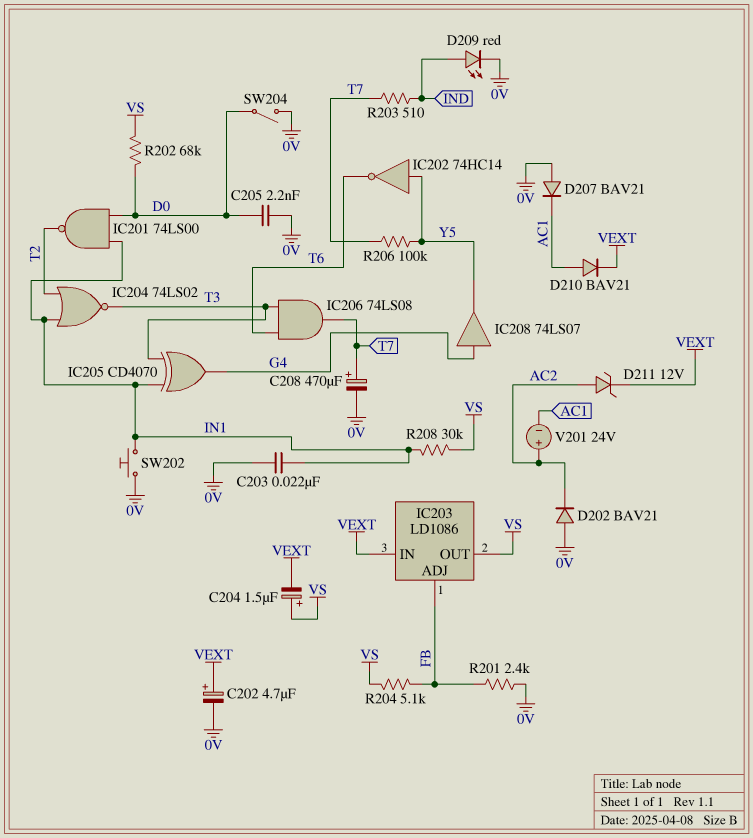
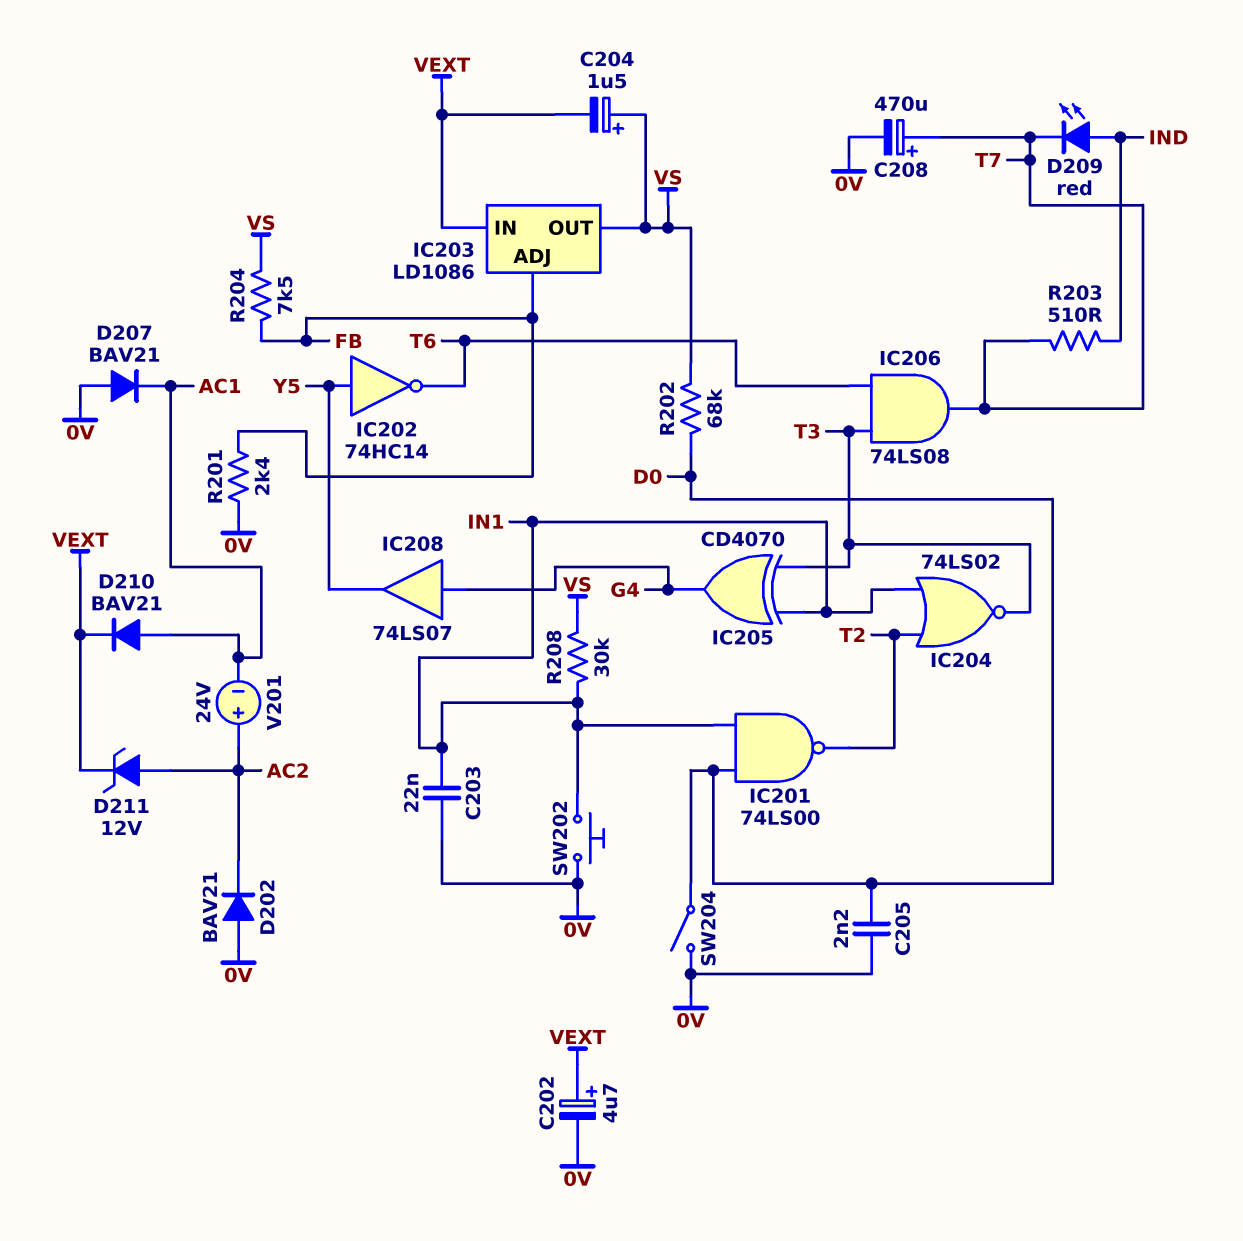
D209: LED red (A IND, K 0V) -> LED red (A IND, K T7)
R204: 5.1k (FB, VS) -> 7.5k (FB, VS)
R206: 100k (T7, Y5) -> none

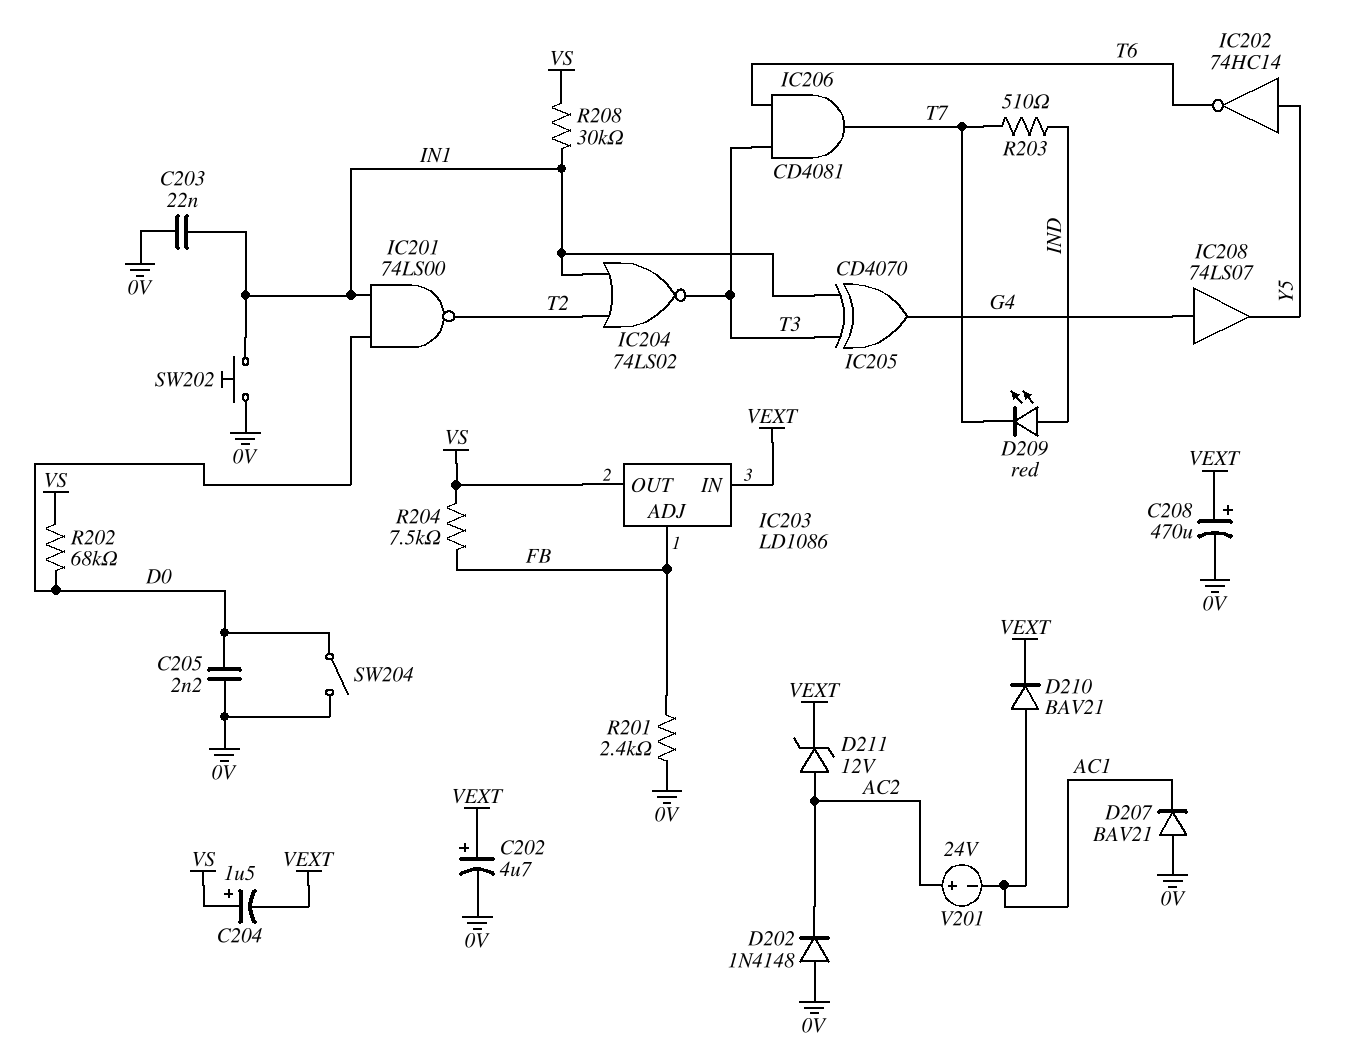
C208: 470uF (plus T7, minus 0V) -> 470uF (plus VEXT, minus 0V)
D202: diode BAV21 (A 0V, K AC2) -> diode 1N4148 (A 0V, K AC2)
IC206: AND 74LS08 (in T3, in T6, out T7) -> AND CD4081 (in T3, in T6, out T7)

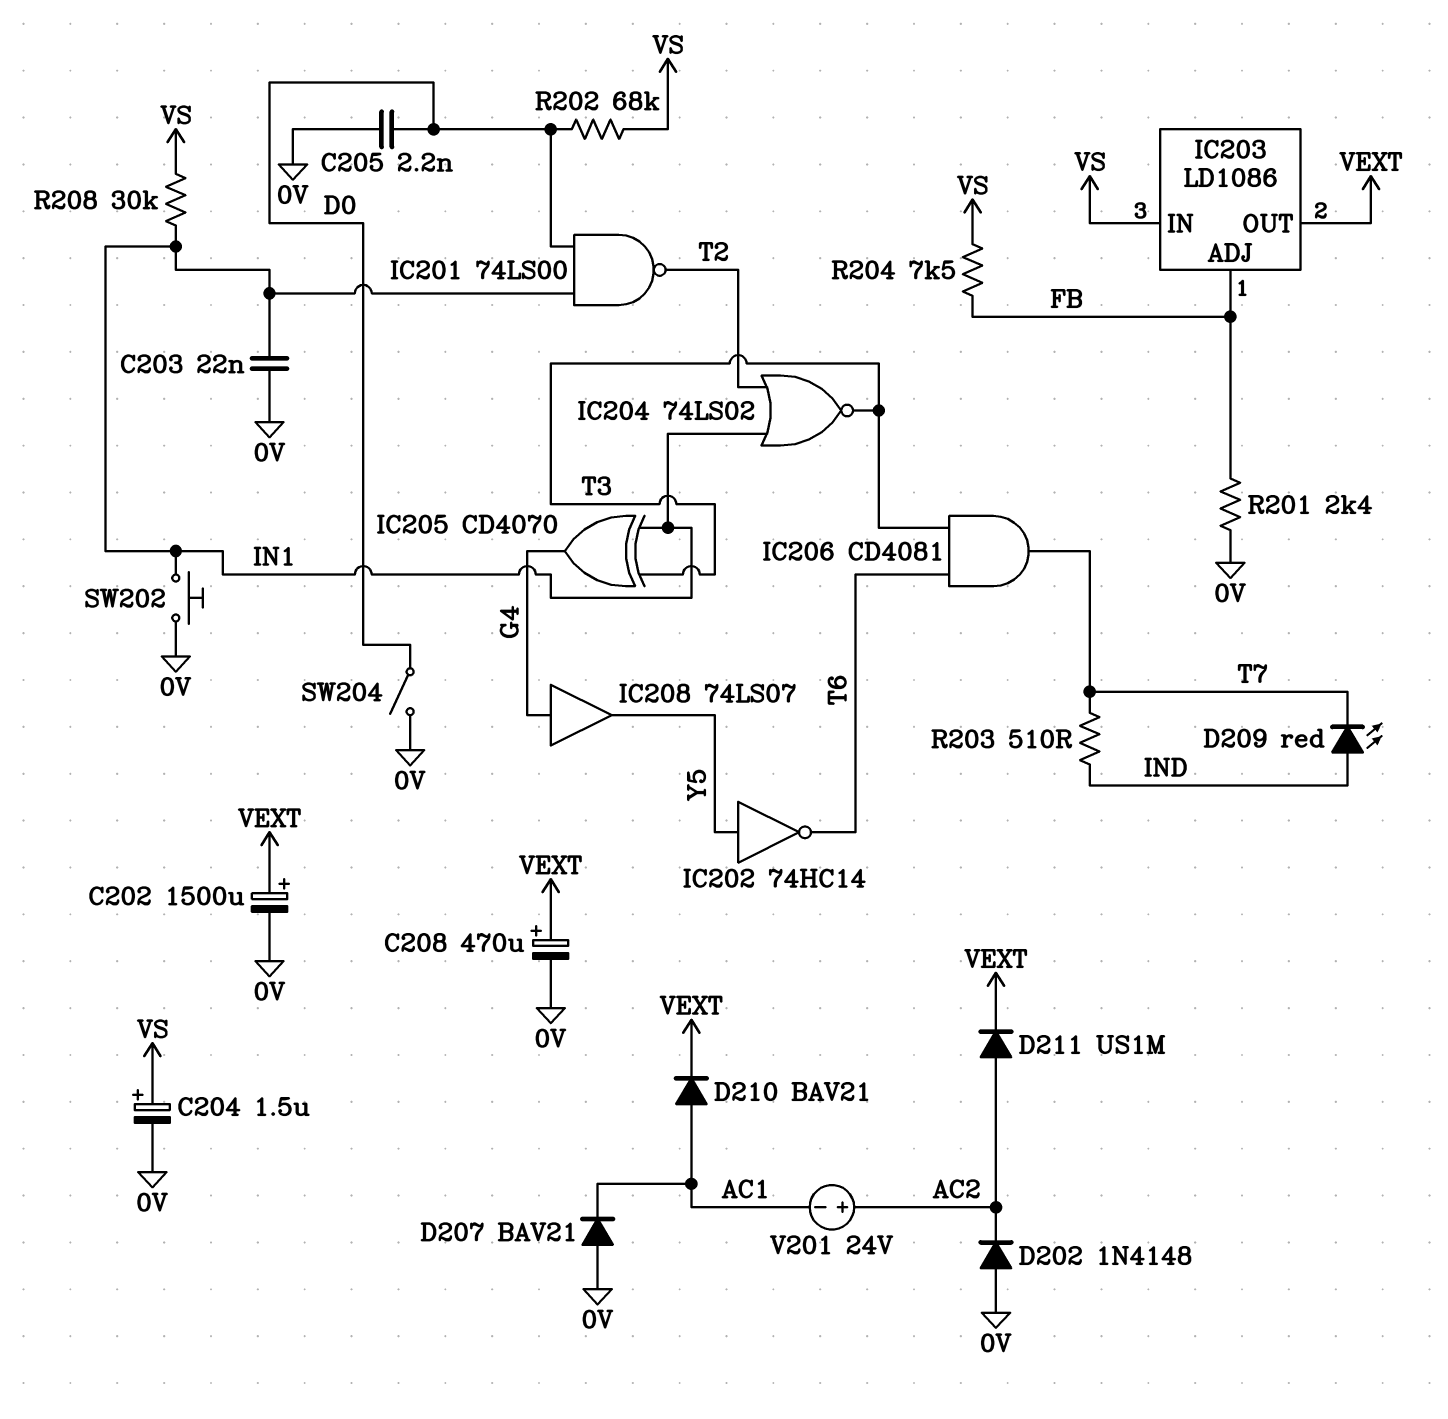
C202: 4.7uF (plus VEXT, minus 0V) -> 1500uF (plus VEXT, minus 0V)
C204: 1.5uF (plus VS, minus VEXT) -> 1.5uF (plus VS, minus 0V)
D211: zener 12V (A AC2, K VEXT) -> diode US1M (A AC2, K VEXT)
IC203 pin IN: VEXT -> VS
IC203 pin OUT: VS -> VEXT

